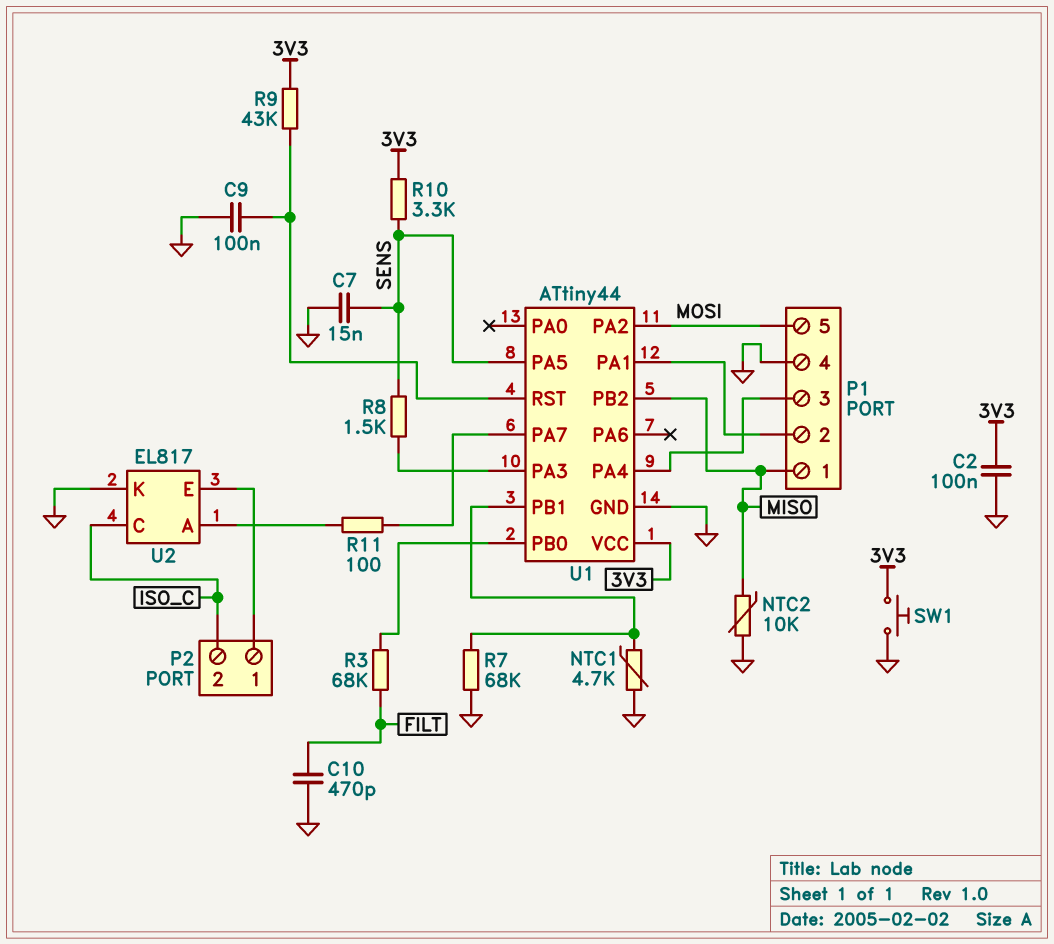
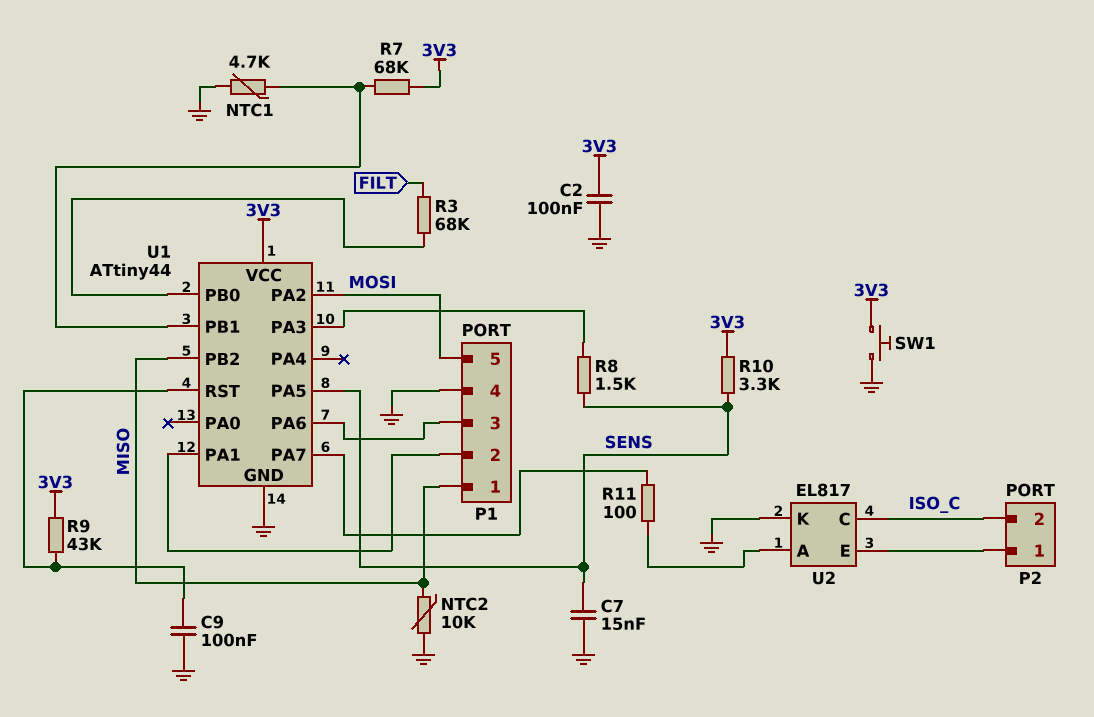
C10: 470pF (FILT, GND) -> none
R7: 68k (GND, U1/PB1) -> 68k (3V3, U1/PB1)
U1 pin PA4: P1/3 -> none
U1 pin PA6: none -> P1/3

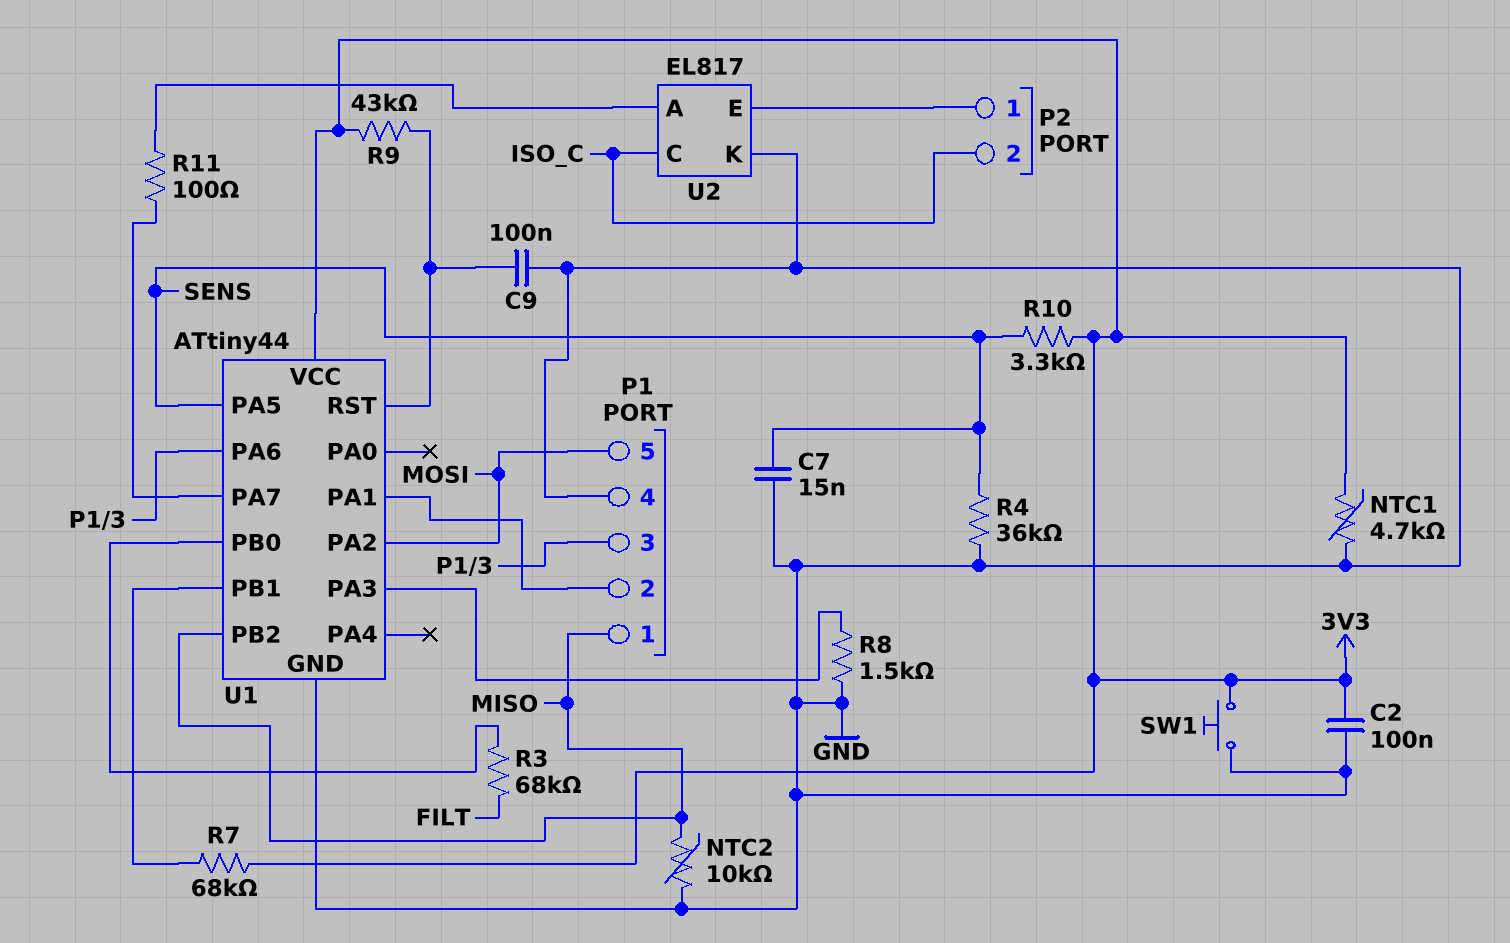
NTC1: 4.7k (GND, U1/PB1) -> 4.7k (3V3, GND)
R4: none -> 36k (GND, SENS)
R8: 1.5k (SENS, U1/PA3) -> 1.5k (GND, U1/PA3)

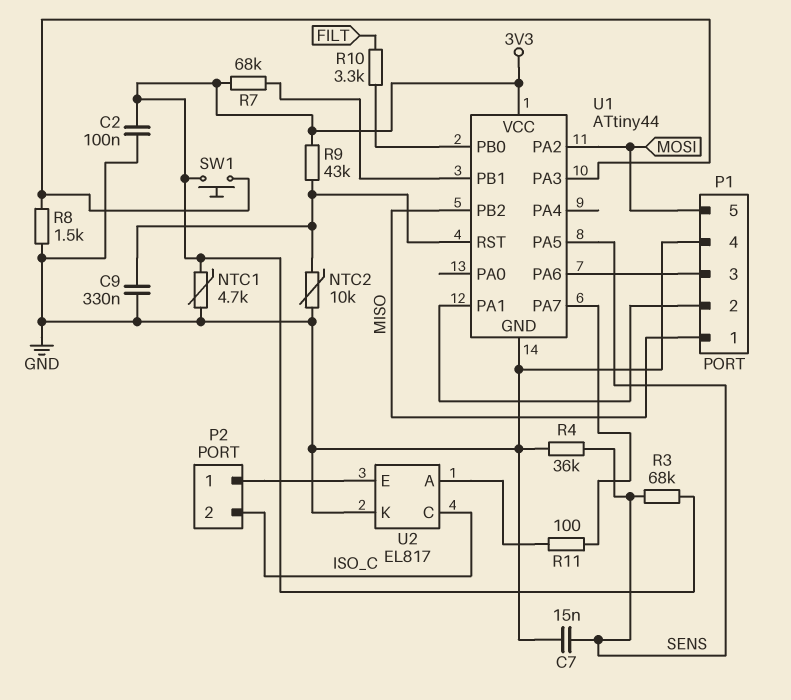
C9: 100nF (GND, U1/RST) -> 330nF (GND, U1/RST)
NTC2: 10k (GND, MISO) -> 10k (GND, U1/RST)
R3: 68k (FILT, U1/PB0) -> 68k (3V3, SENS)
R10: 3.3k (3V3, SENS) -> 3.3k (FILT, U1/PB0)
SW1: button (3V3, GND) -> button (3V3, U1/PA3)

